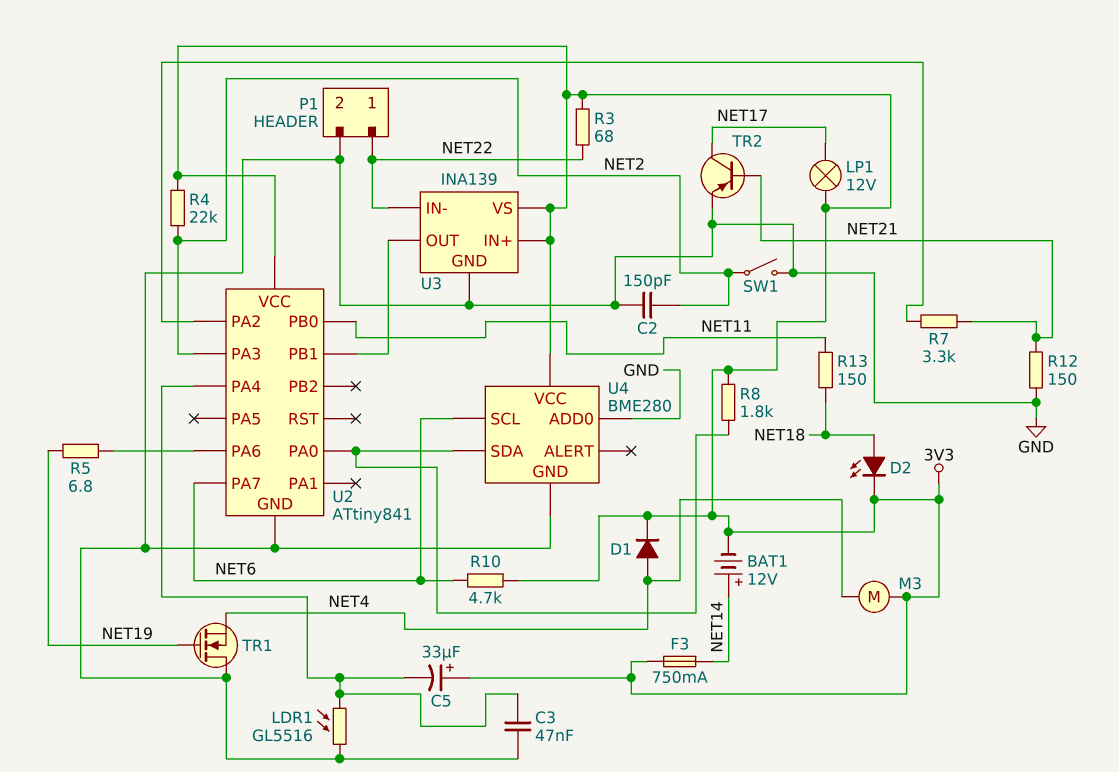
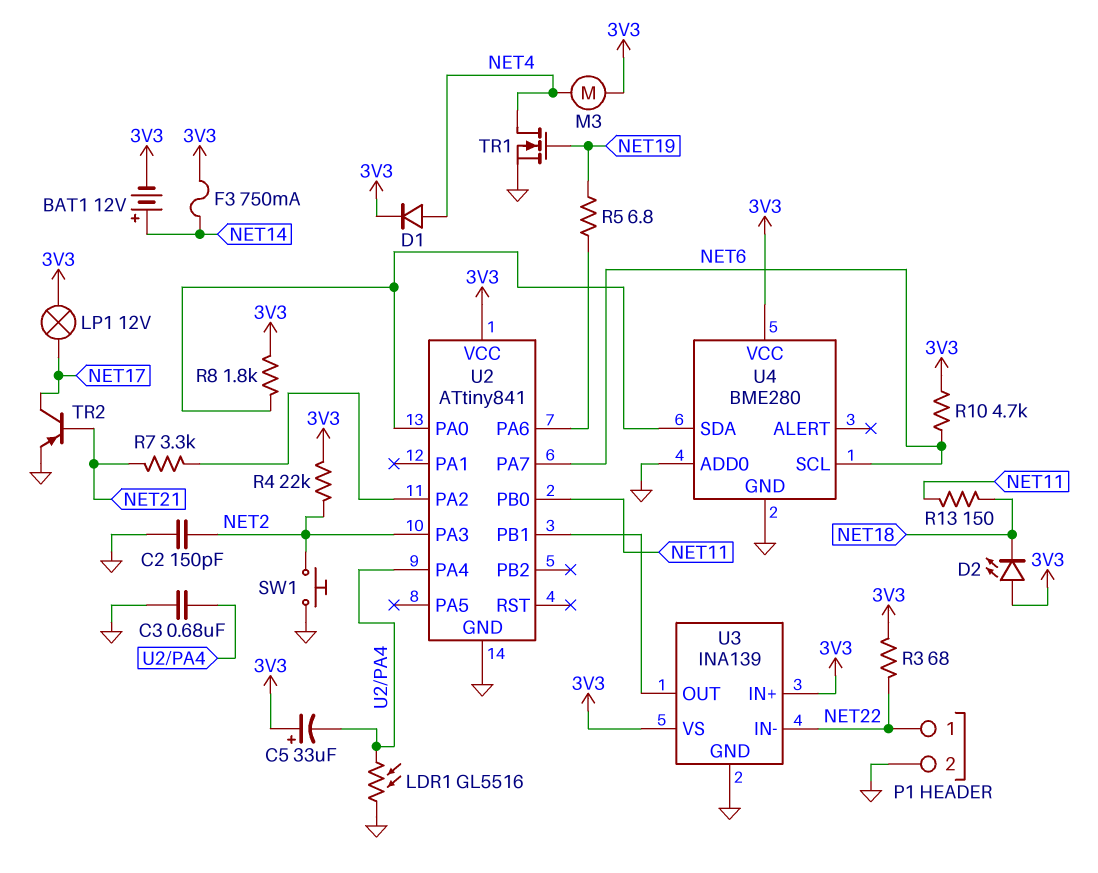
C3: 47nF (GND, U2/PA4) -> 680nF (GND, U2/PA4)
D2: LED (A NET18, K 3V3) -> LED (A 3V3, K NET18)
R12: 150 (GND, NET21) -> none
SW1: switch (GND, NET2) -> button (GND, NET2)
TR1: NMOS (G NET19, D GND, S NET4) -> NMOS (G NET19, D NET4, S GND)

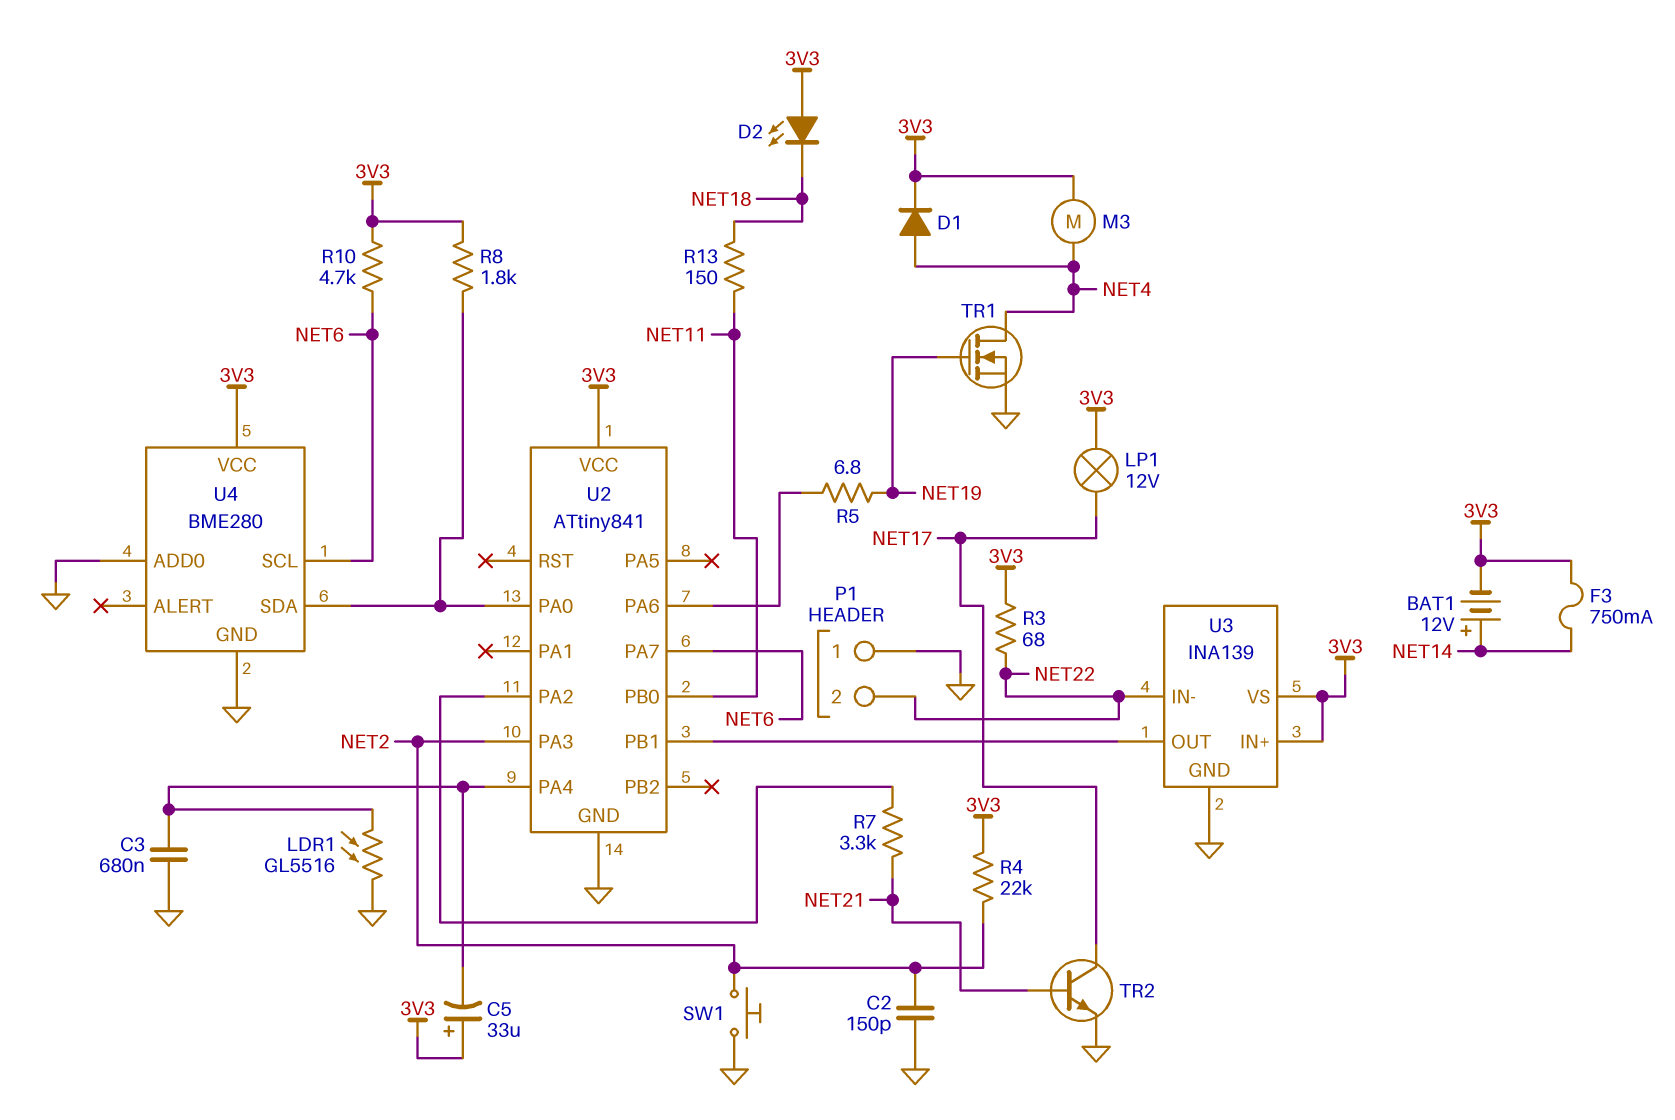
P1 pin 1: NET22 -> GND
P1 pin 2: GND -> NET22
TR2: PNP (B NET21, C NET17, E GND) -> NPN (B NET21, C NET17, E GND)

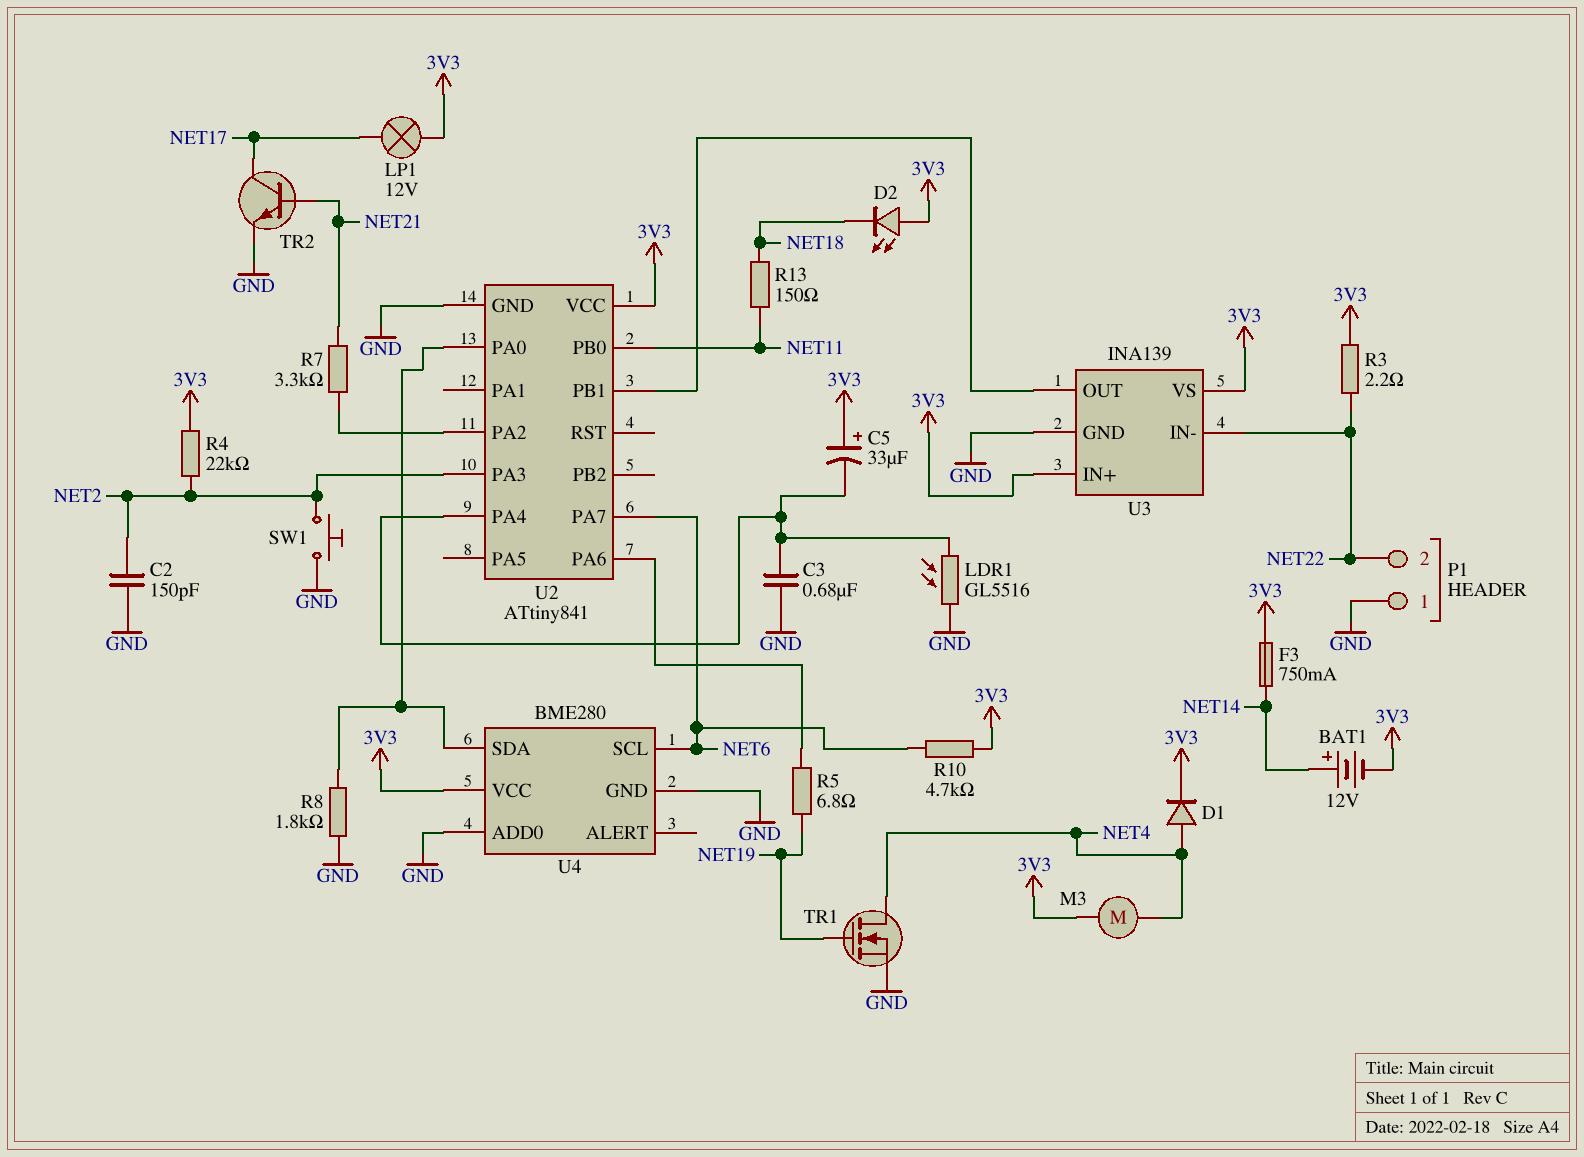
R3: 68 (3V3, NET22) -> 2.2 (3V3, NET22)
R8: 1.8k (3V3, U2/PA0) -> 1.8k (GND, U2/PA0)

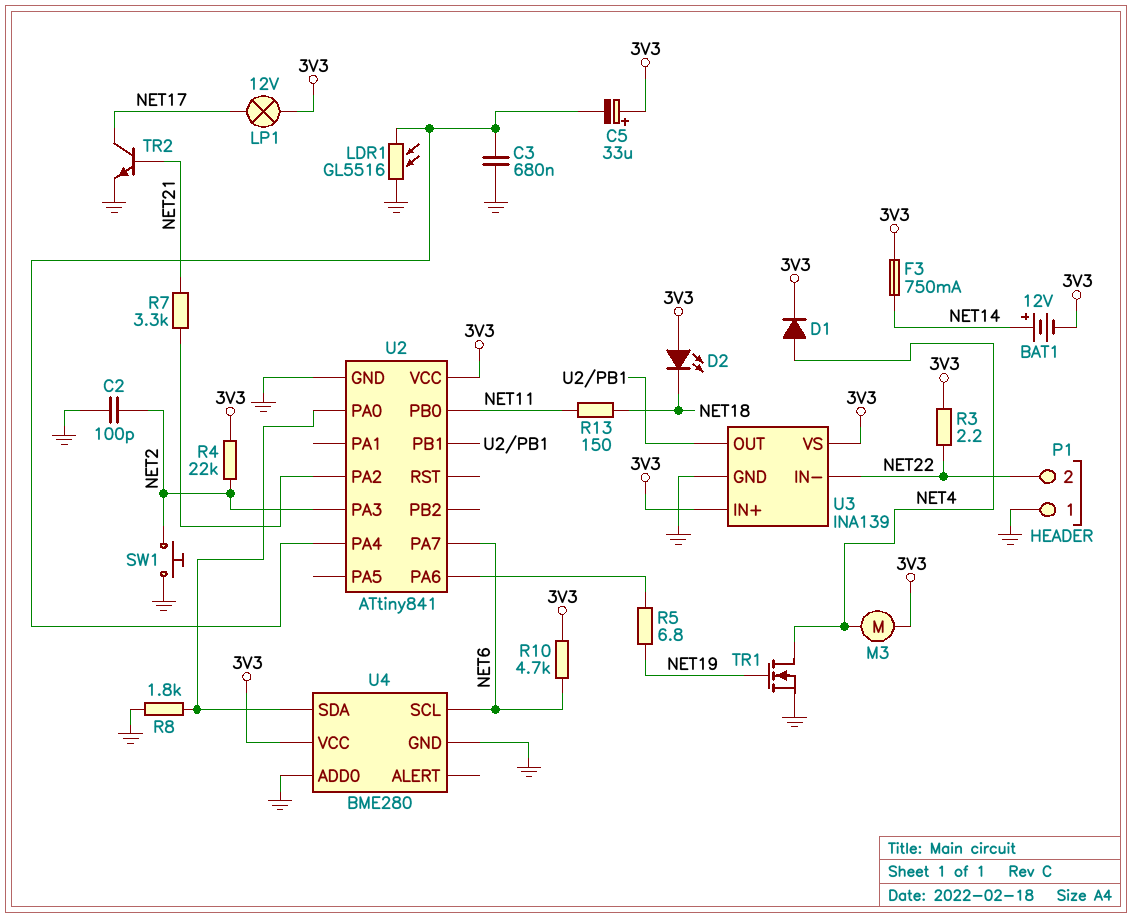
C2: 150pF (GND, NET2) -> 100pF (GND, NET2)

